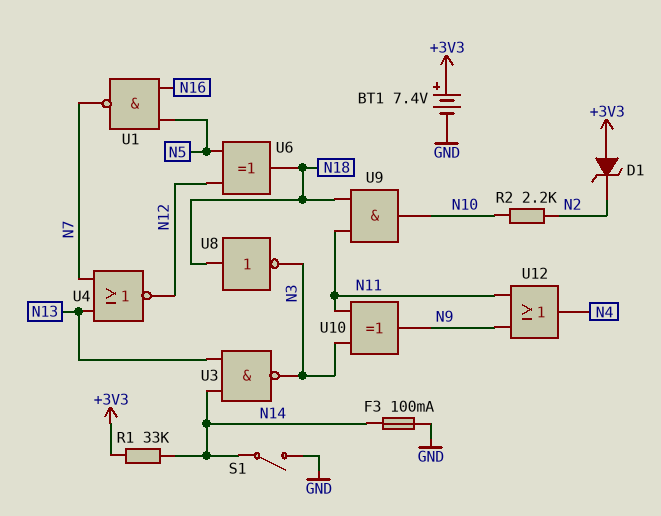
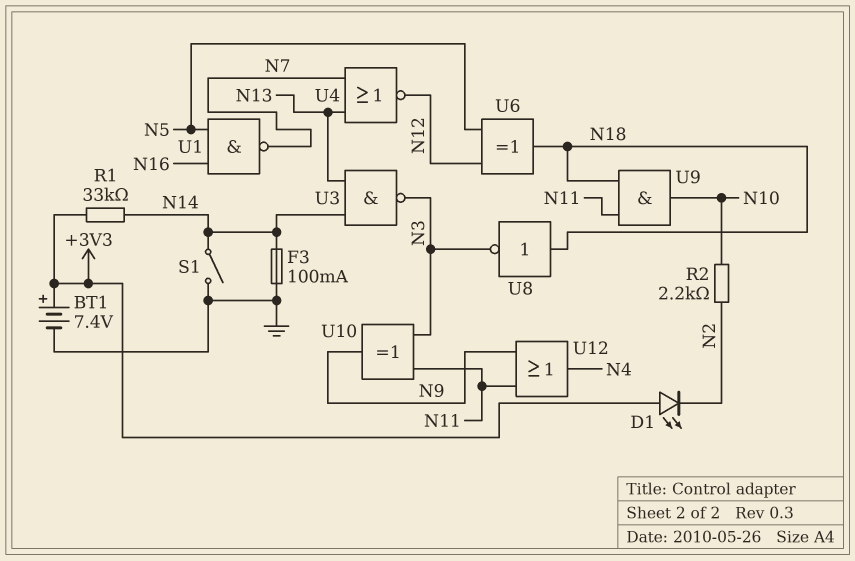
D1: zener (A +3V3, K N2) -> LED (A +3V3, K N2)

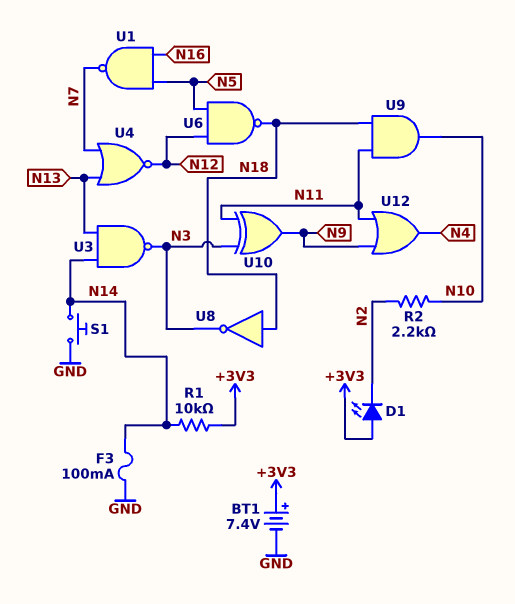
R1: 33k (+3V3, N14) -> 10k (+3V3, N14)
S1: switch (GND, N14) -> button (GND, N14)
U6: XOR (in N5, in N12, out N18) -> NAND (in N5, in N12, out N18)

